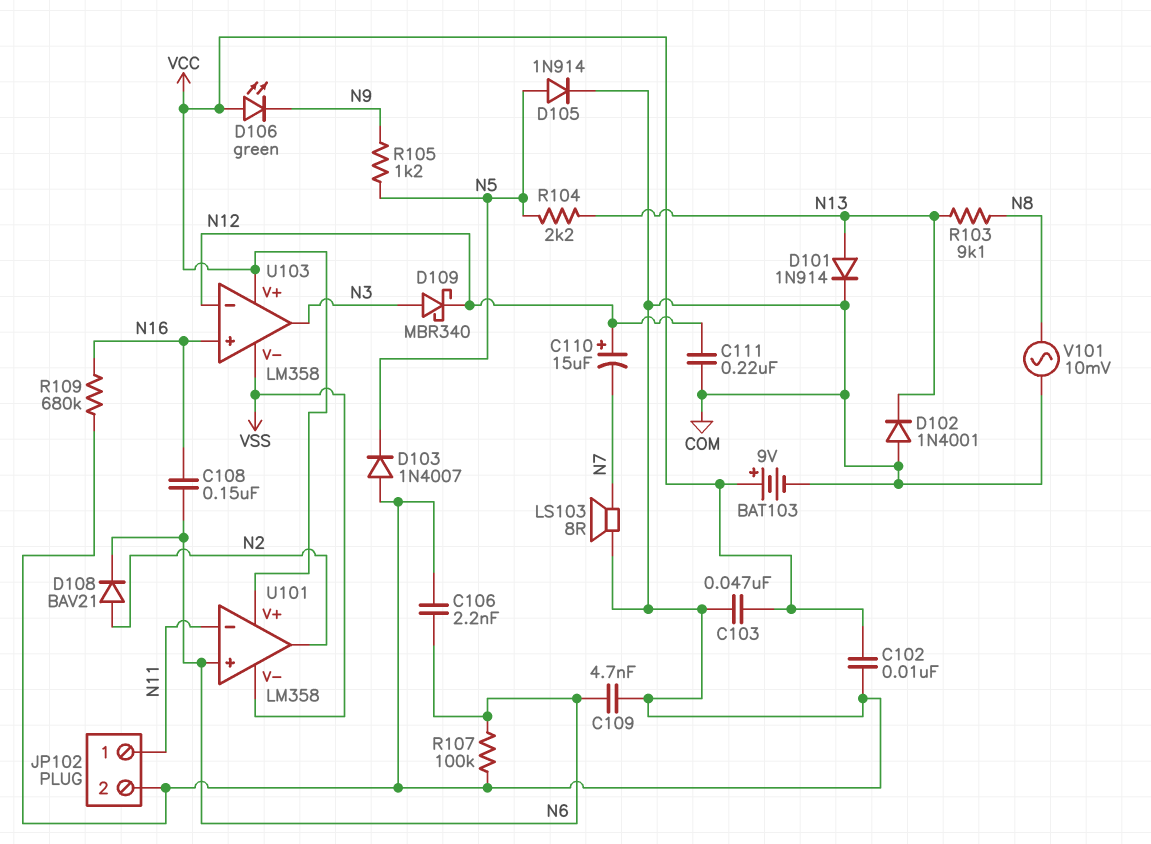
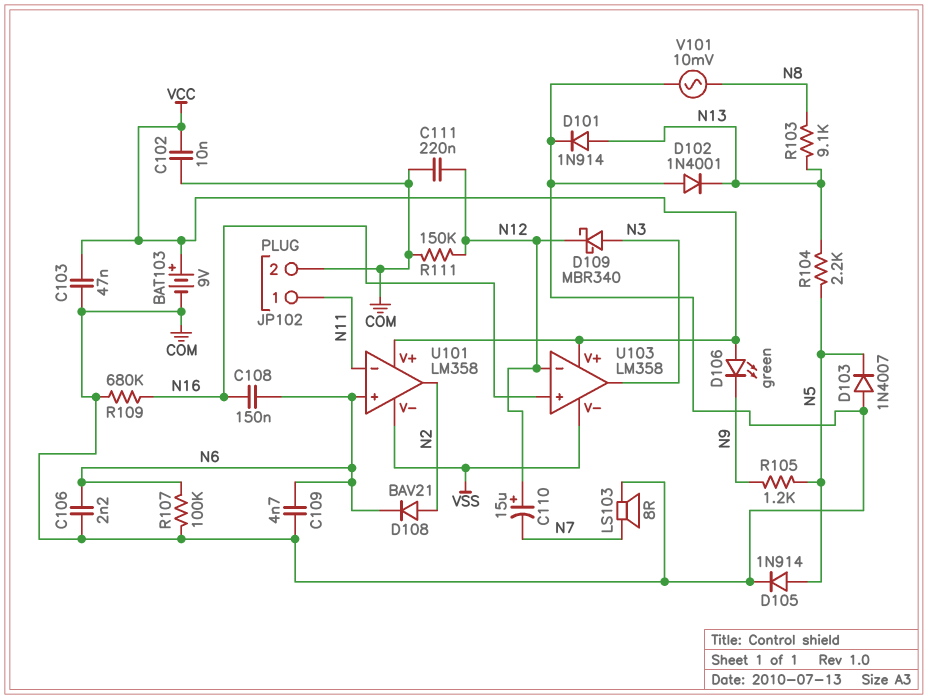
R111: none -> 150k (COM, N12)

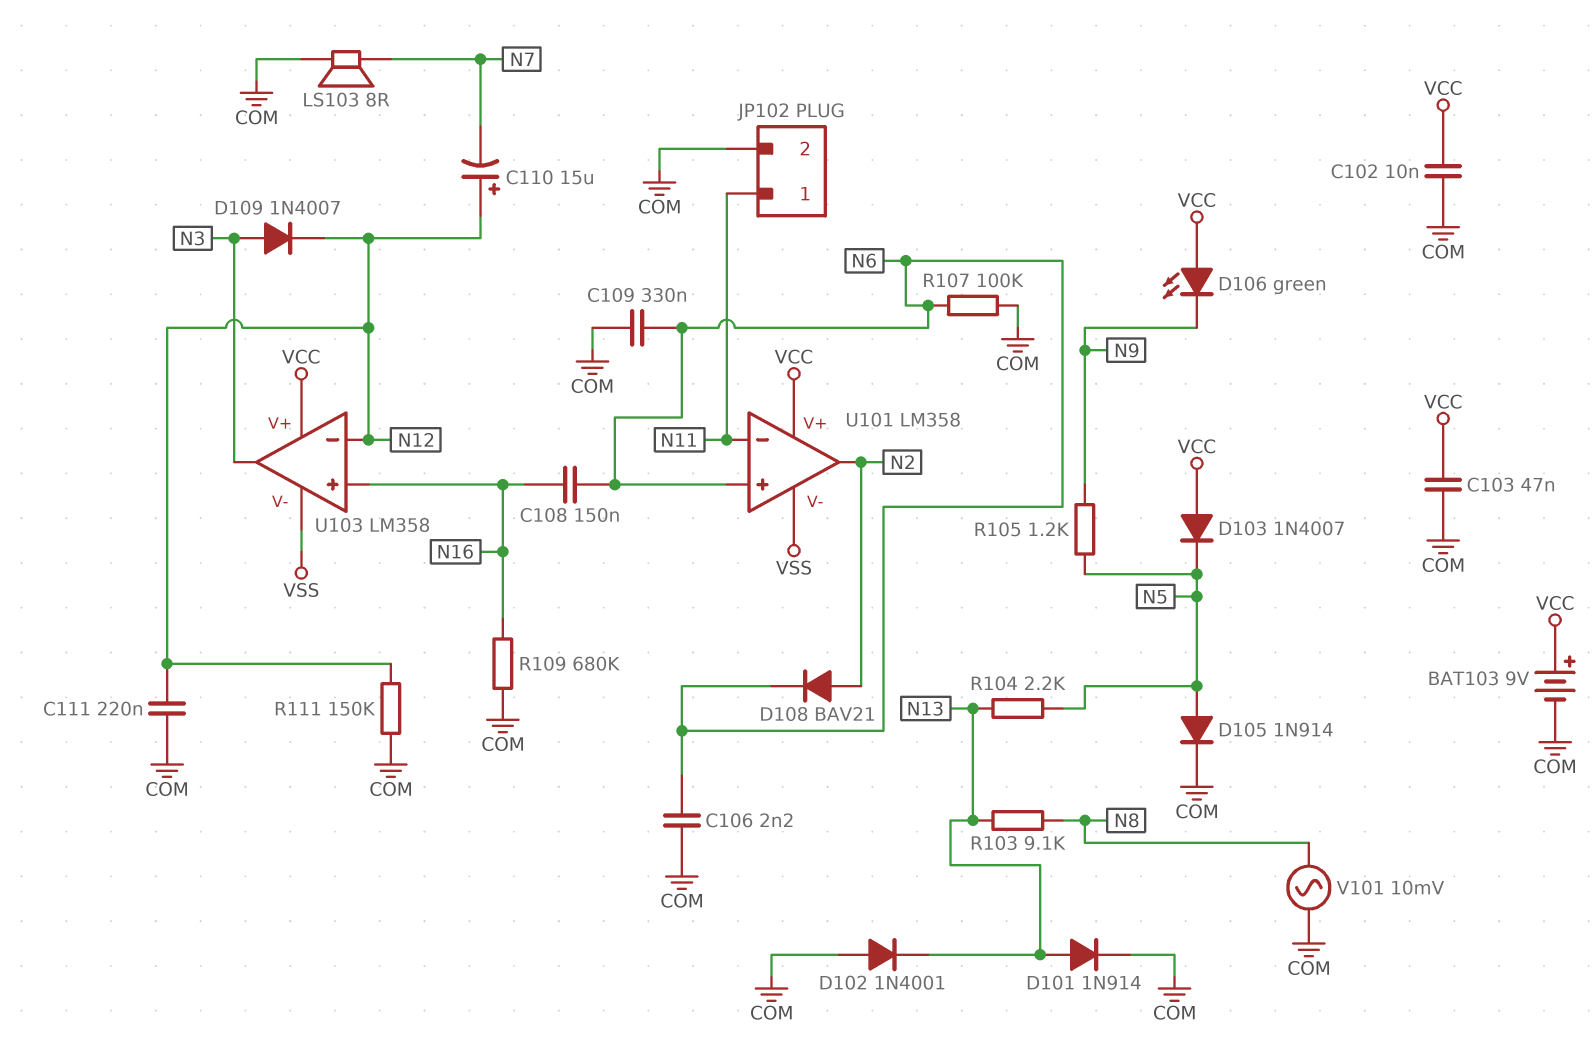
C109: 4.7nF (COM, N6) -> 330nF (COM, N6)
D103: diode 1N4007 (A COM, K N5) -> diode 1N4007 (A VCC, K N5)
D109: schottky MBR340 (A N3, K N12) -> diode 1N4007 (A N3, K N12)

